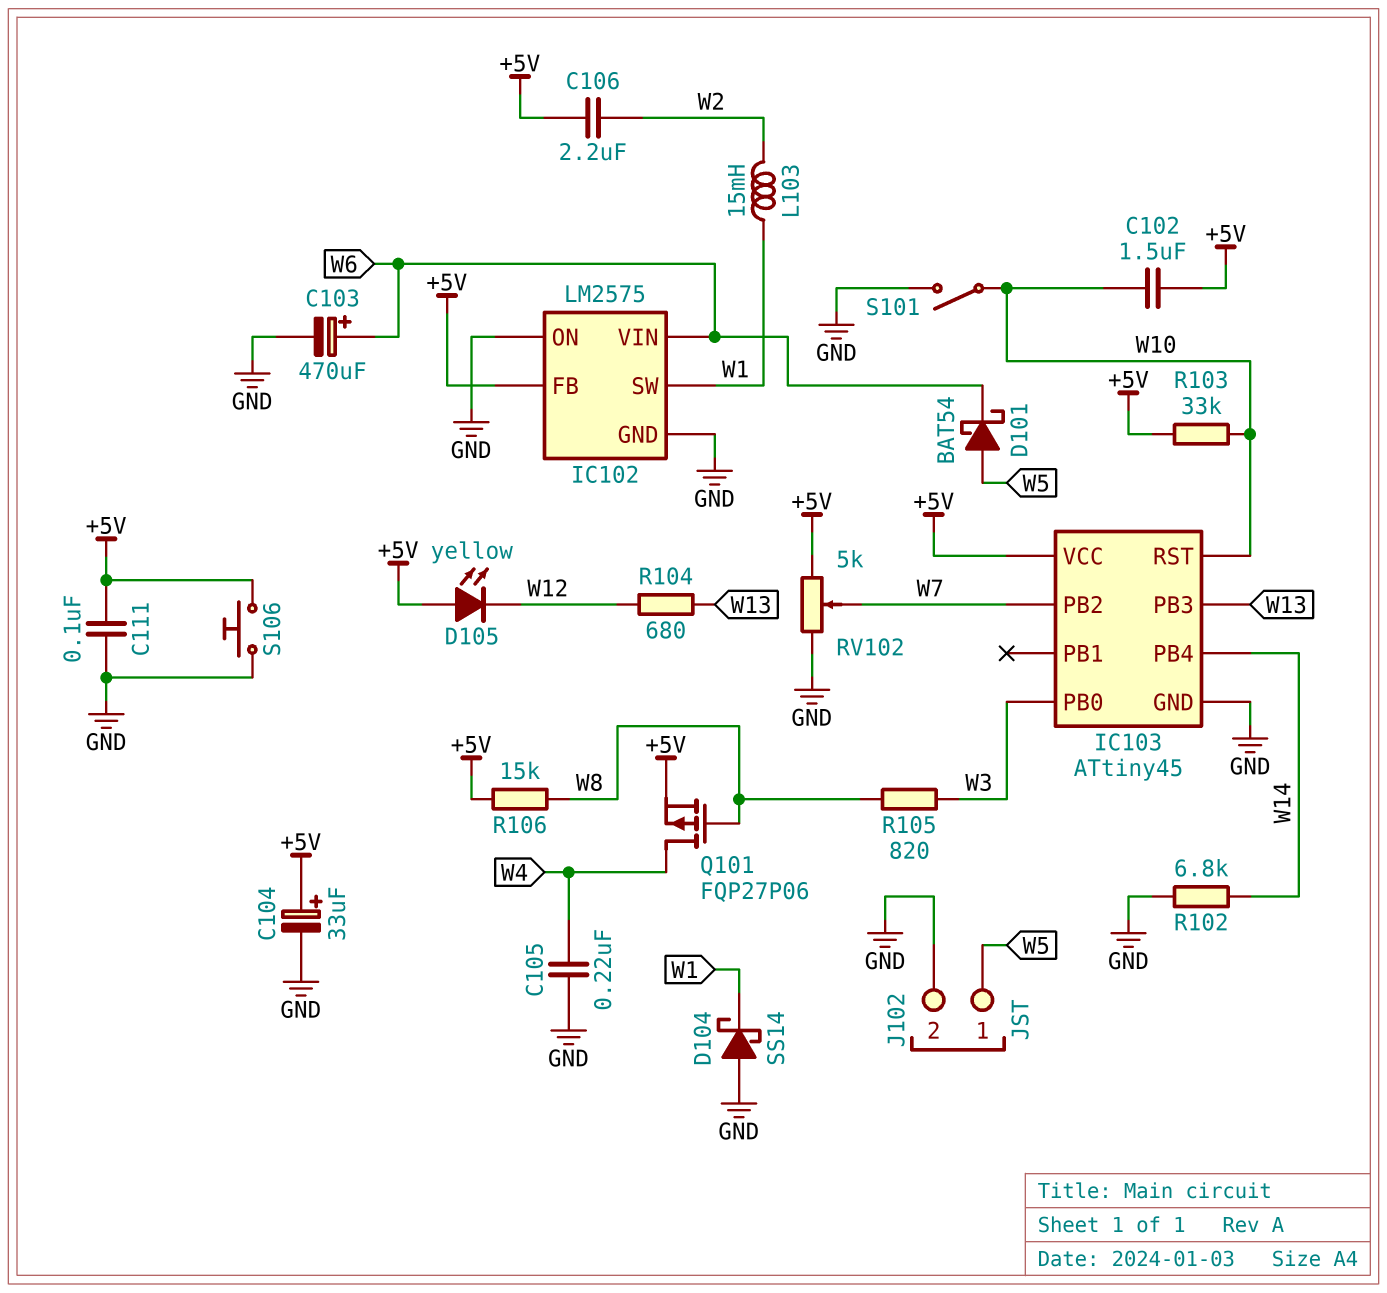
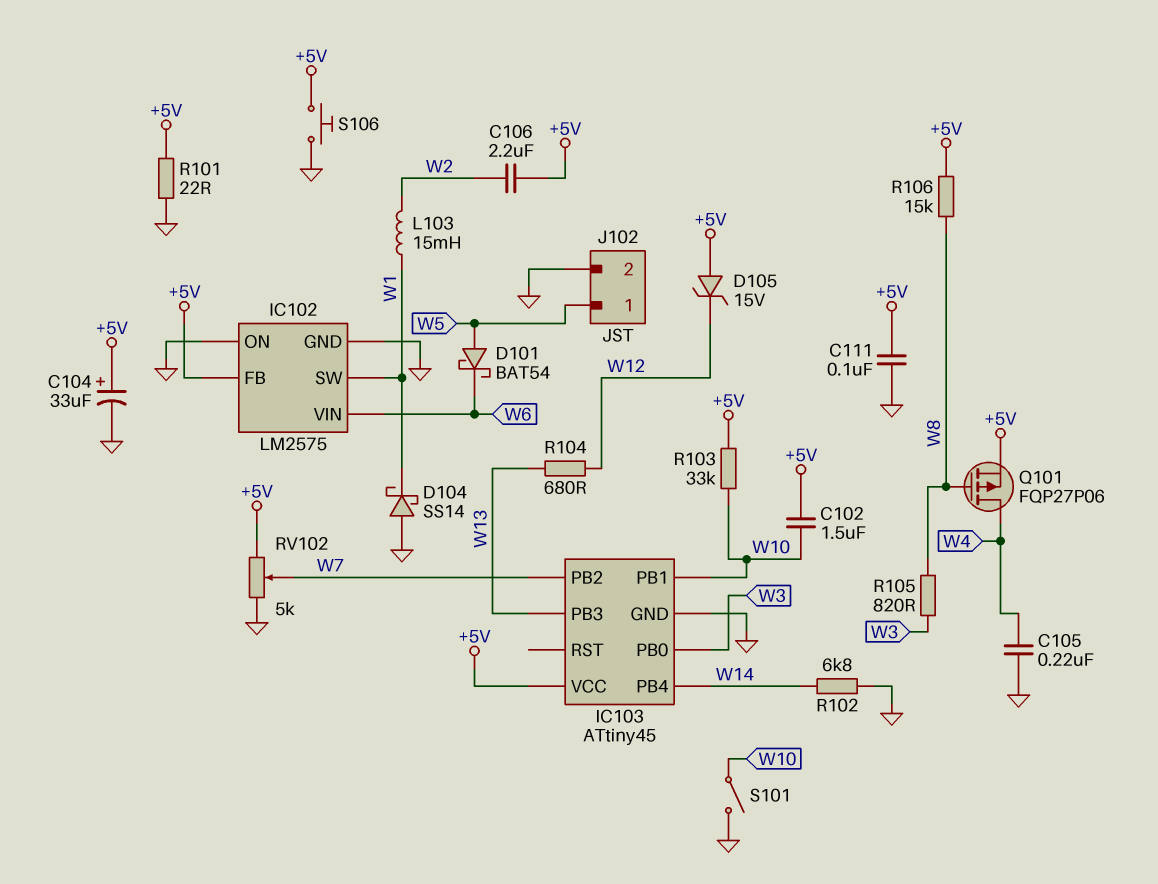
C103: 470uF (plus W6, minus GND) -> none
D105: LED yellow (A +5V, K W12) -> zener 15V (A +5V, K W12)
IC103 pin PB1: none -> W10
IC103 pin RST: W10 -> none
R101: none -> 22 (+5V, GND)

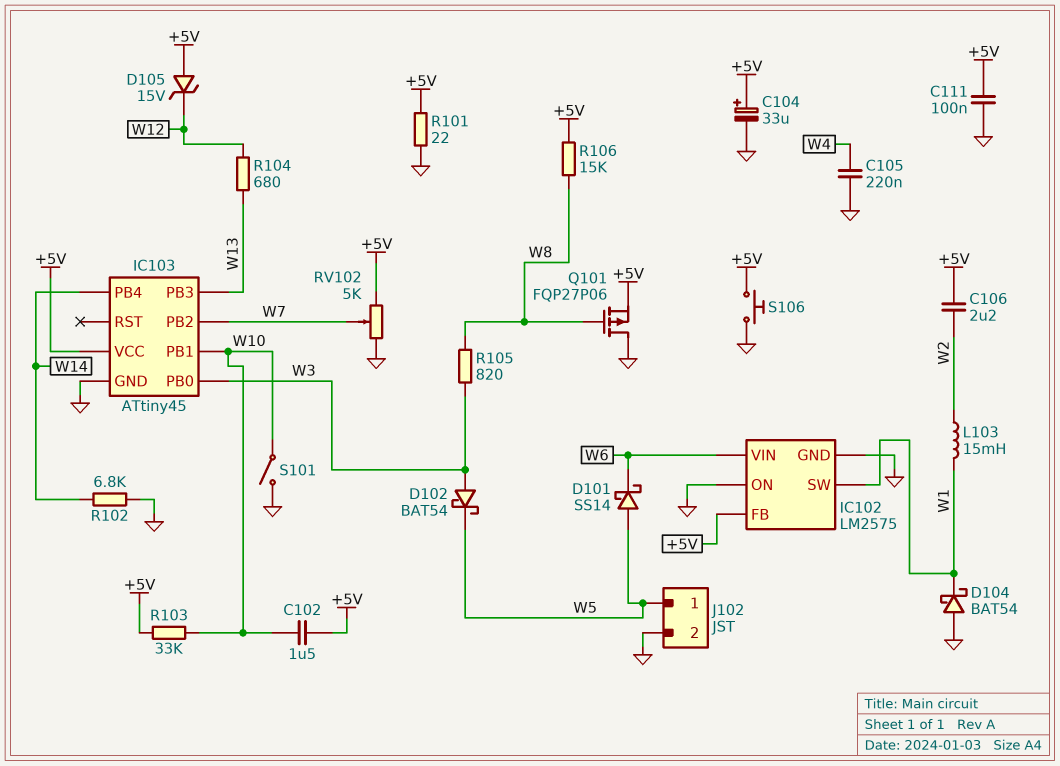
D101: schottky BAT54 (A W5, K W6) -> schottky SS14 (A W5, K W6)
D102: none -> schottky BAT54 (A W3, K W5)
D104: schottky SS14 (A GND, K W1) -> schottky BAT54 (A GND, K W1)
Q101: PMOS FQP27P06 (G W8, D W4, S +5V) -> PMOS FQP27P06 (G W8, D GND, S +5V)

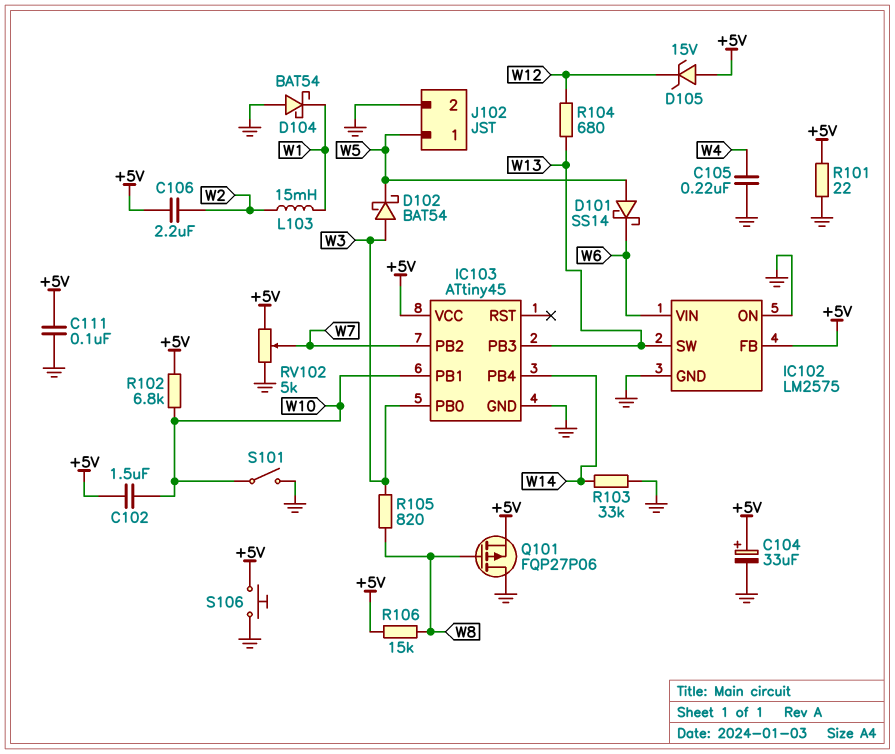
IC102 pin SW: W1 -> W13
R102: 6.8k (GND, W14) -> 6.8k (+5V, W10)
R103: 33k (+5V, W10) -> 33k (GND, W14)

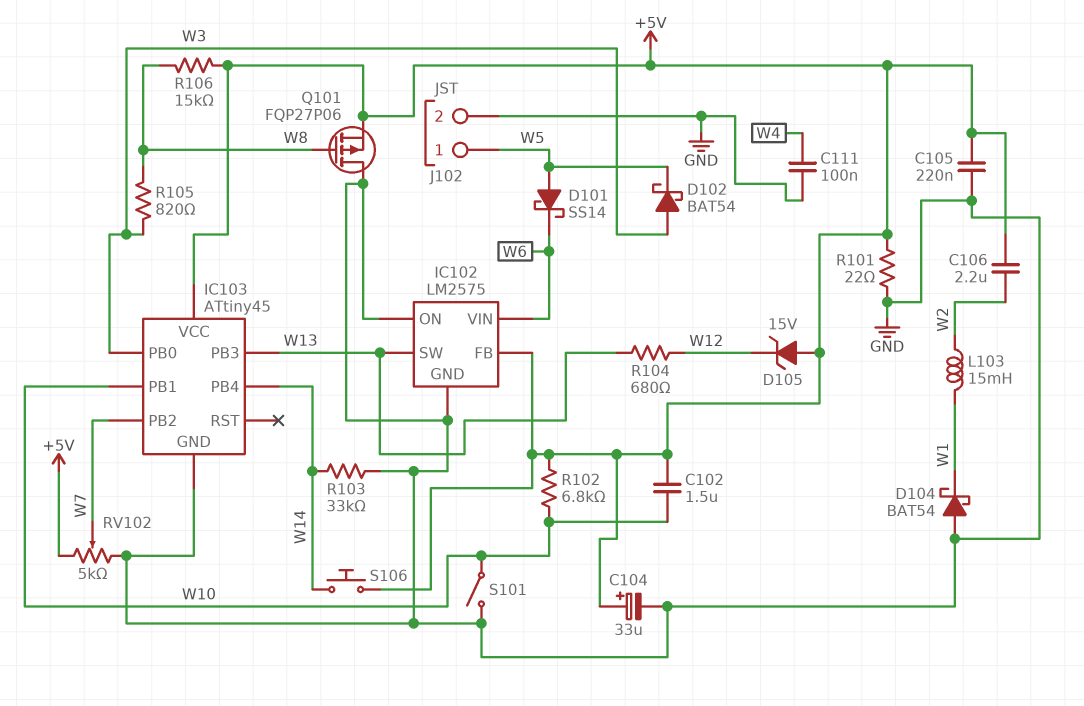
C105: 220nF (GND, W4) -> 220nF (+5V, GND)
C111: 100nF (+5V, GND) -> 100nF (GND, W4)
S106: button (+5V, GND) -> button (+5V, W14)

